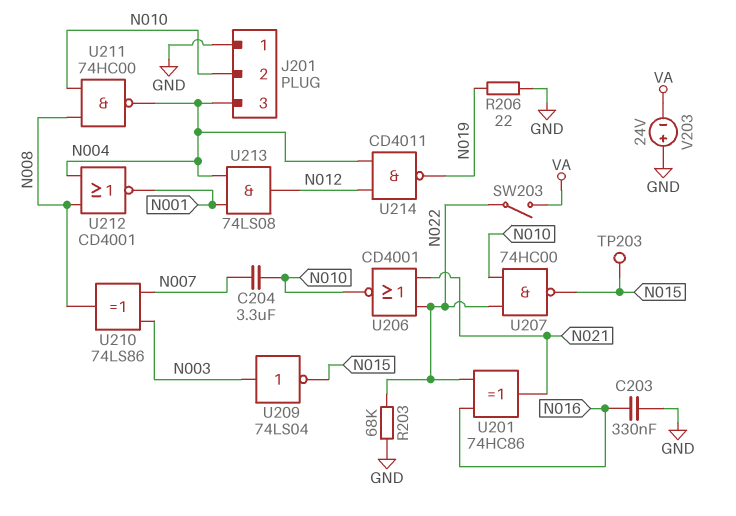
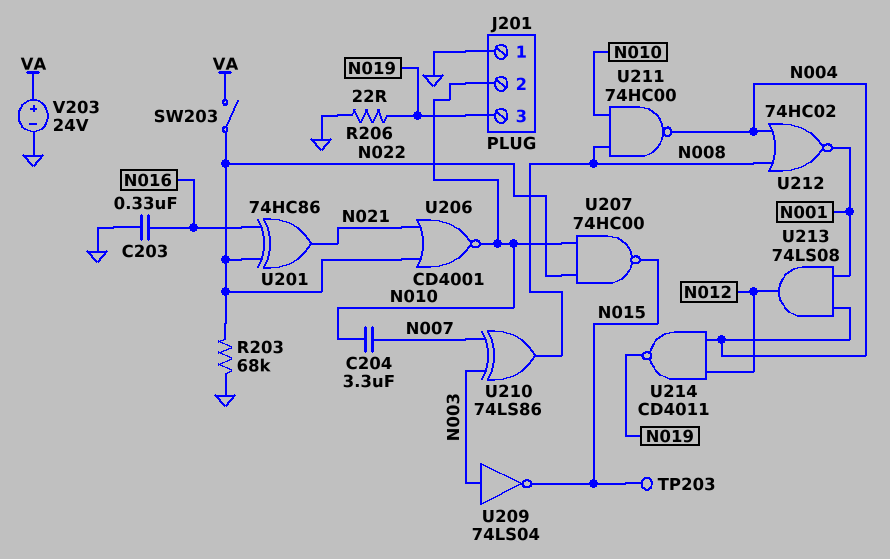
J201 pin 3: N004 -> N019
U212: NOR CD4001 (in N004, in N008, out N001) -> NOR 74HC02 (in N004, in N008, out N001)
V203: 24V (plus GND, minus VA) -> 24V (plus VA, minus GND)

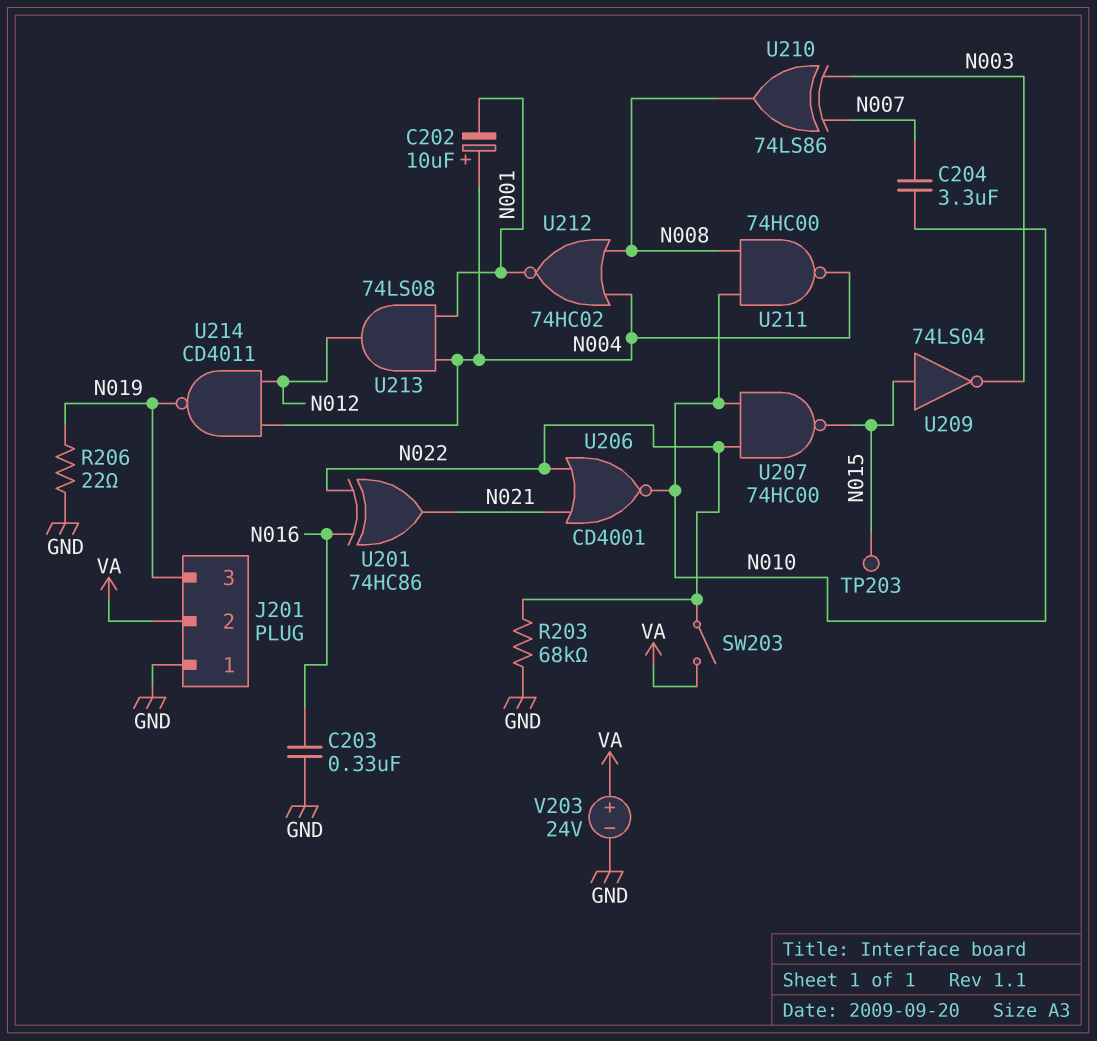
C202: none -> 10uF (plus N004, minus N001)
J201 pin 2: N010 -> VA
U209: NOT 74LS04 (in N003, out N015) -> NOT 74LS04 (in N015, out N003)

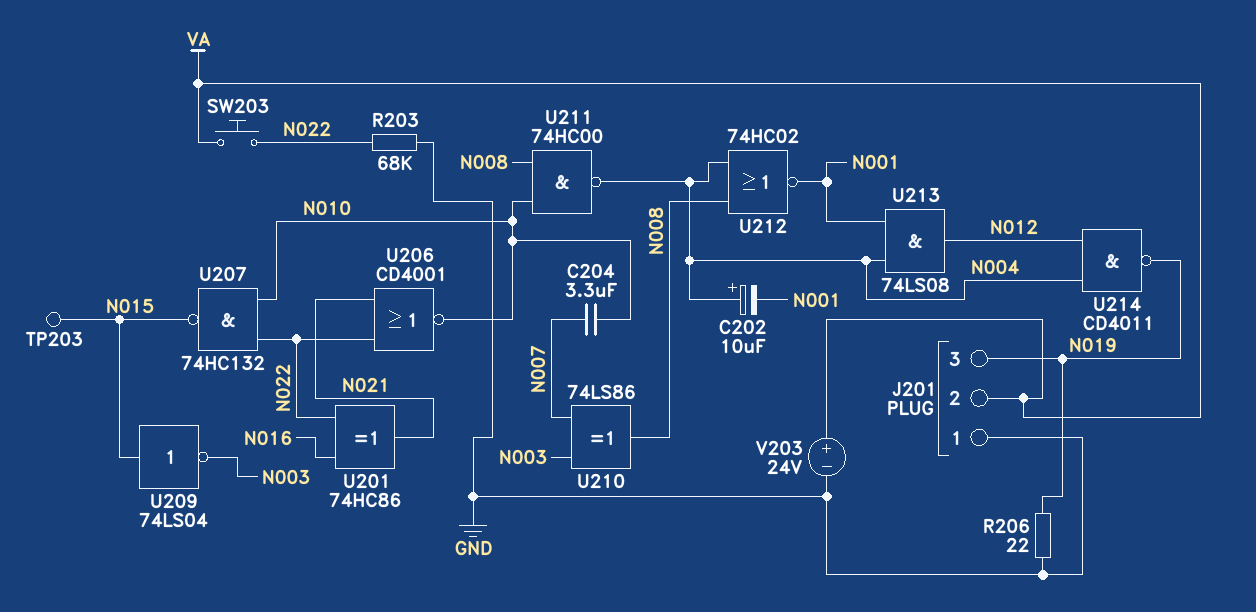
C203: 330nF (GND, N016) -> none
SW203: switch (N022, VA) -> button (N022, VA)
U207: NAND 74HC00 (in N010, in N022, out N015) -> NAND 74HC132 (in N010, in N022, out N015)

